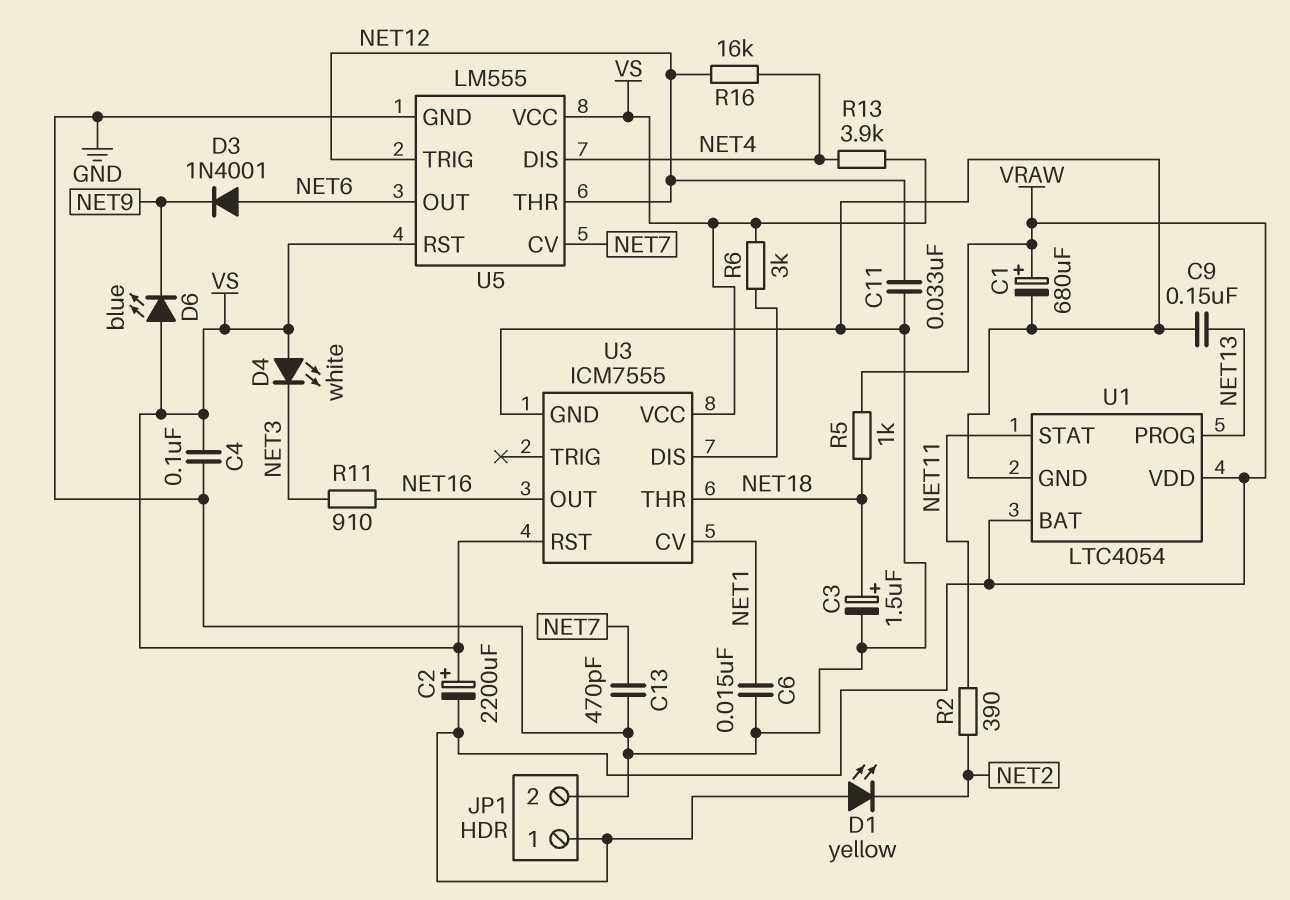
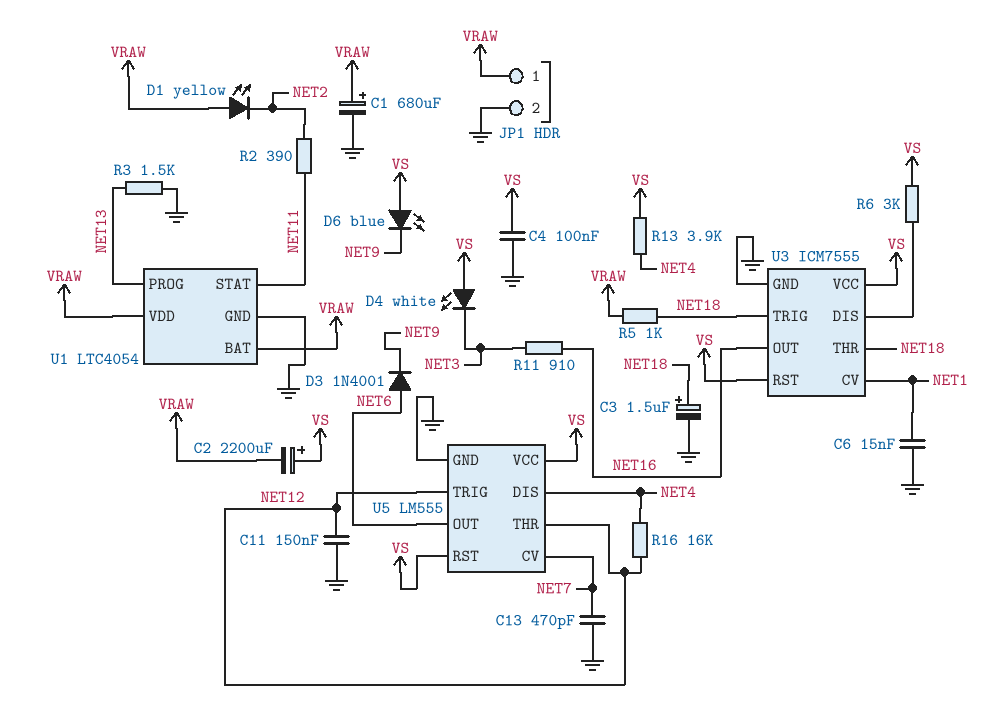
C9: 150nF (GND, NET13) -> none
C11: 33nF (GND, NET12) -> 150nF (GND, NET12)
R3: none -> 1.5k (GND, NET13)
U3 pin TRIG: none -> NET18

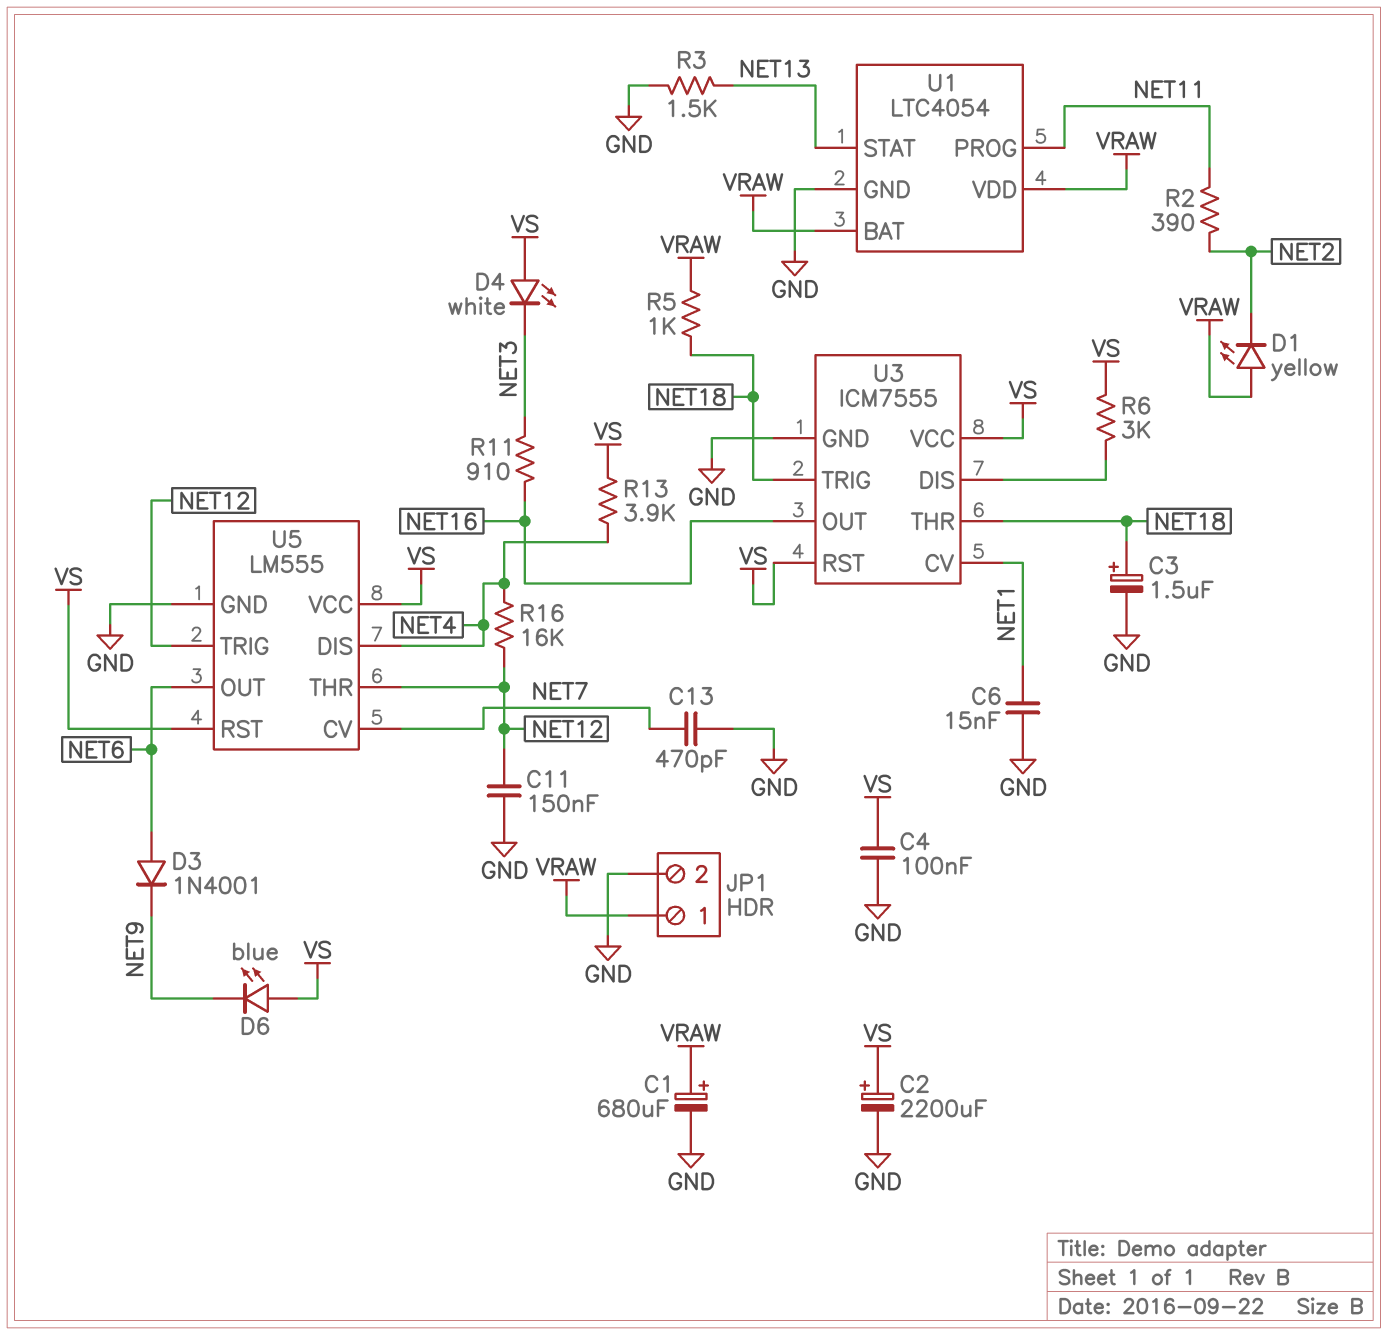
C2: 2200uF (plus VS, minus VRAW) -> 2200uF (plus VS, minus GND)
U1 pin PROG: NET13 -> NET11
U1 pin STAT: NET11 -> NET13

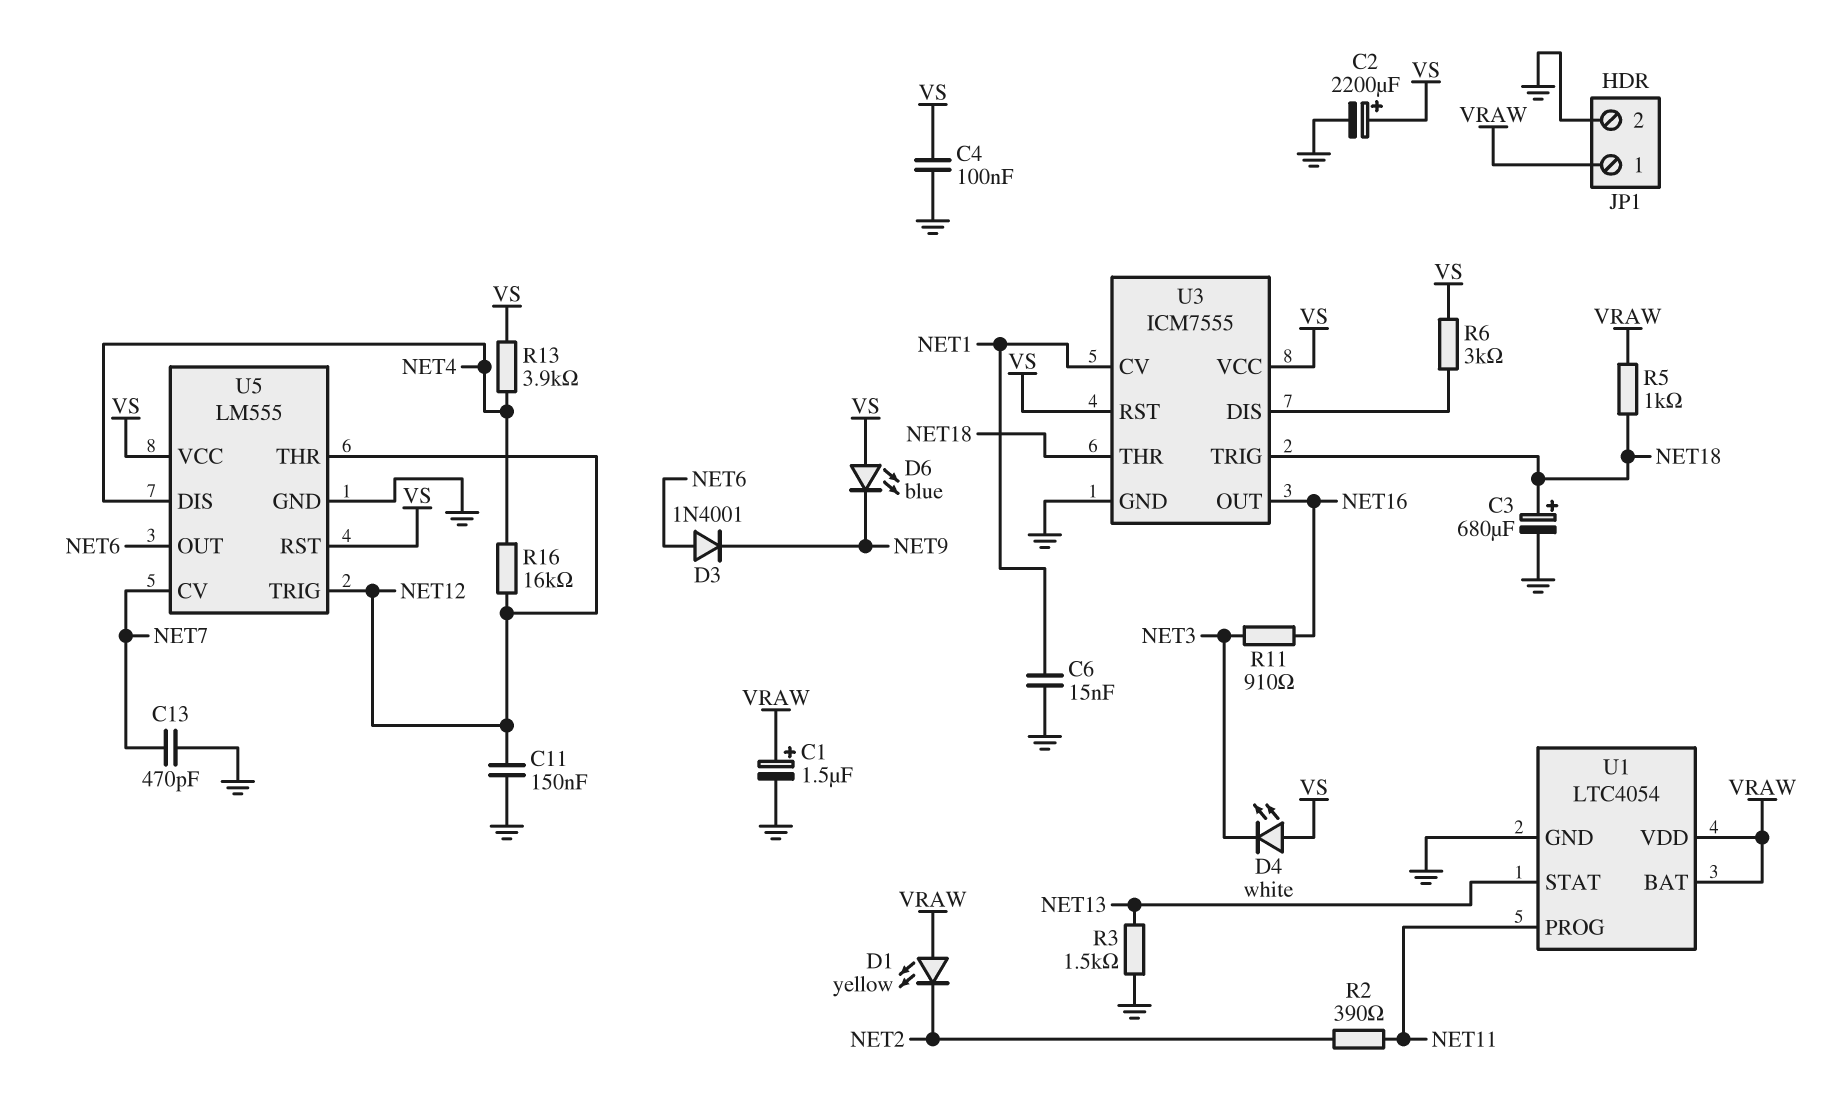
C1: 680uF (plus VRAW, minus GND) -> 1.5uF (plus VRAW, minus GND)
C3: 1.5uF (plus NET18, minus GND) -> 680uF (plus NET18, minus GND)

